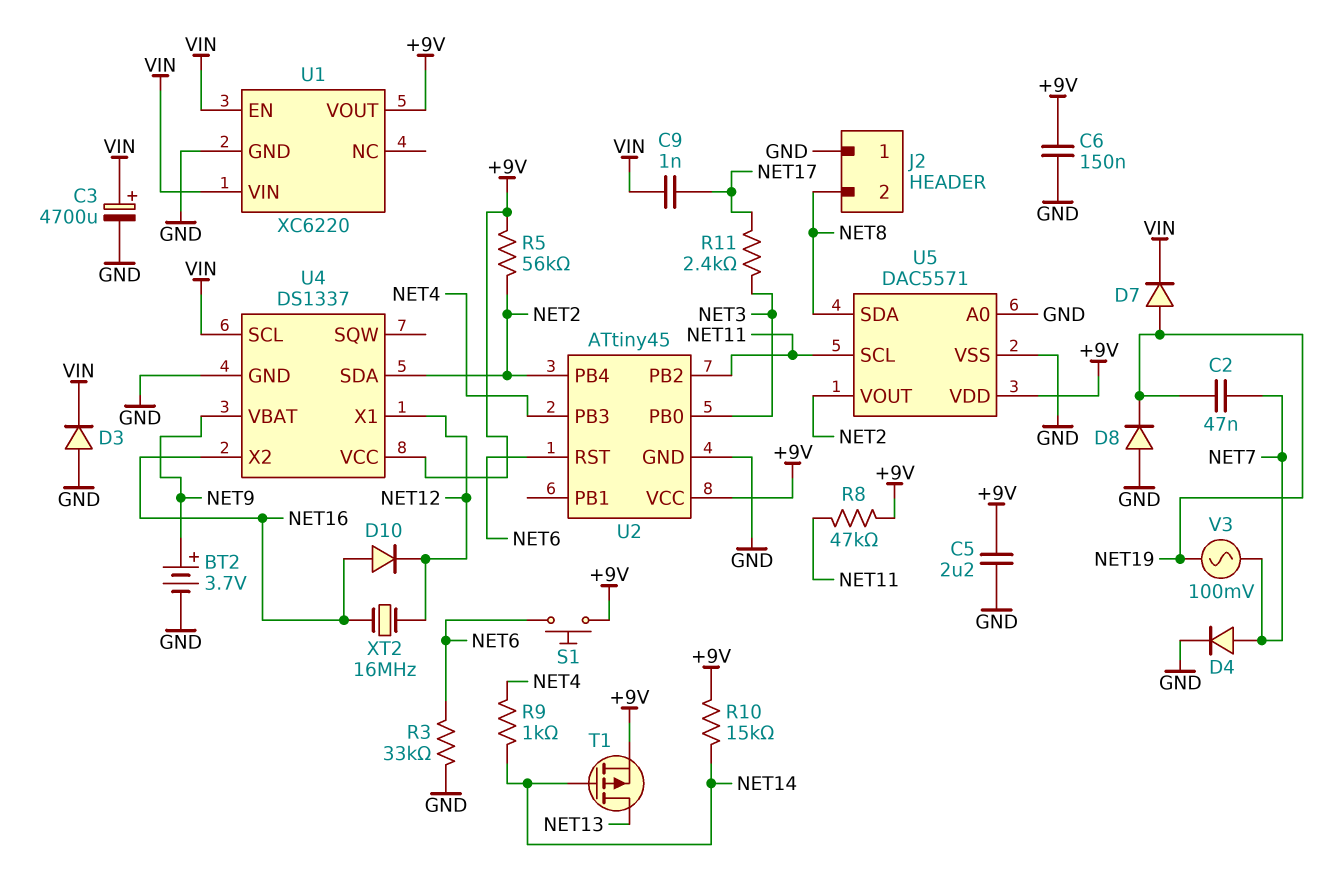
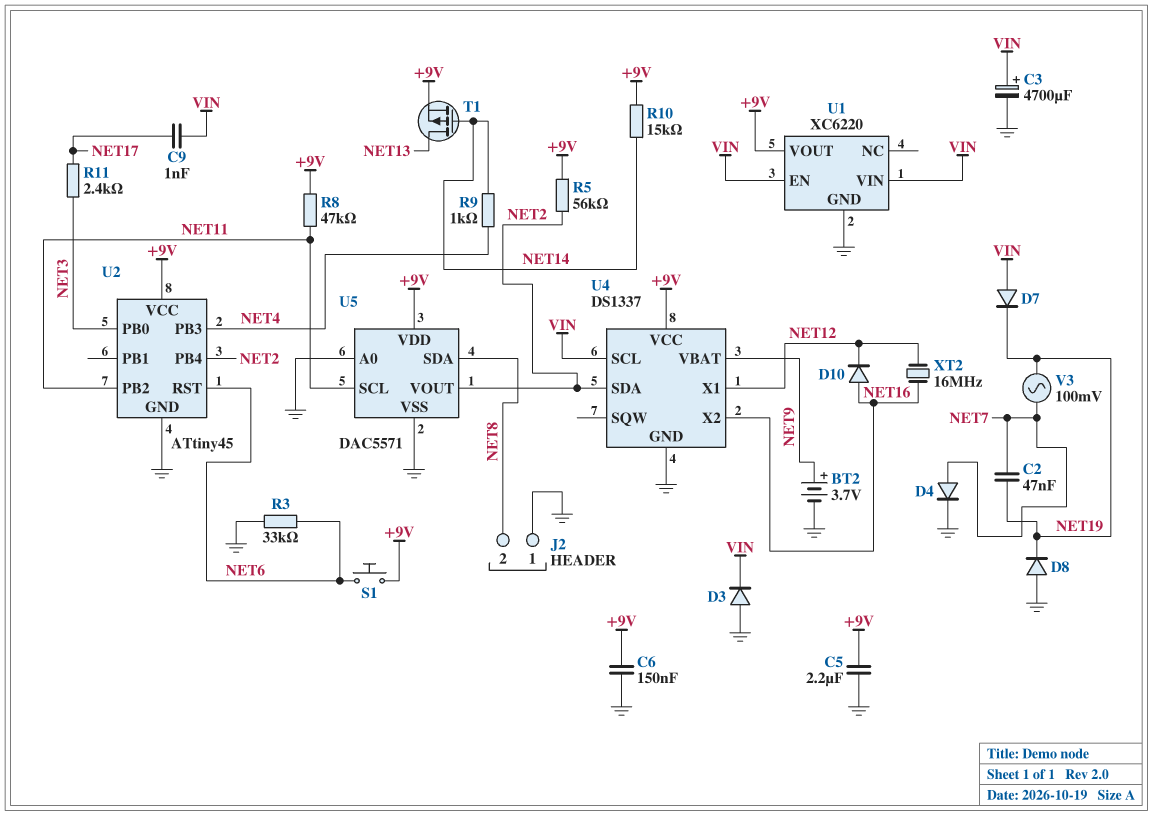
D7: diode (A NET19, K VIN) -> diode (A VIN, K NET19)

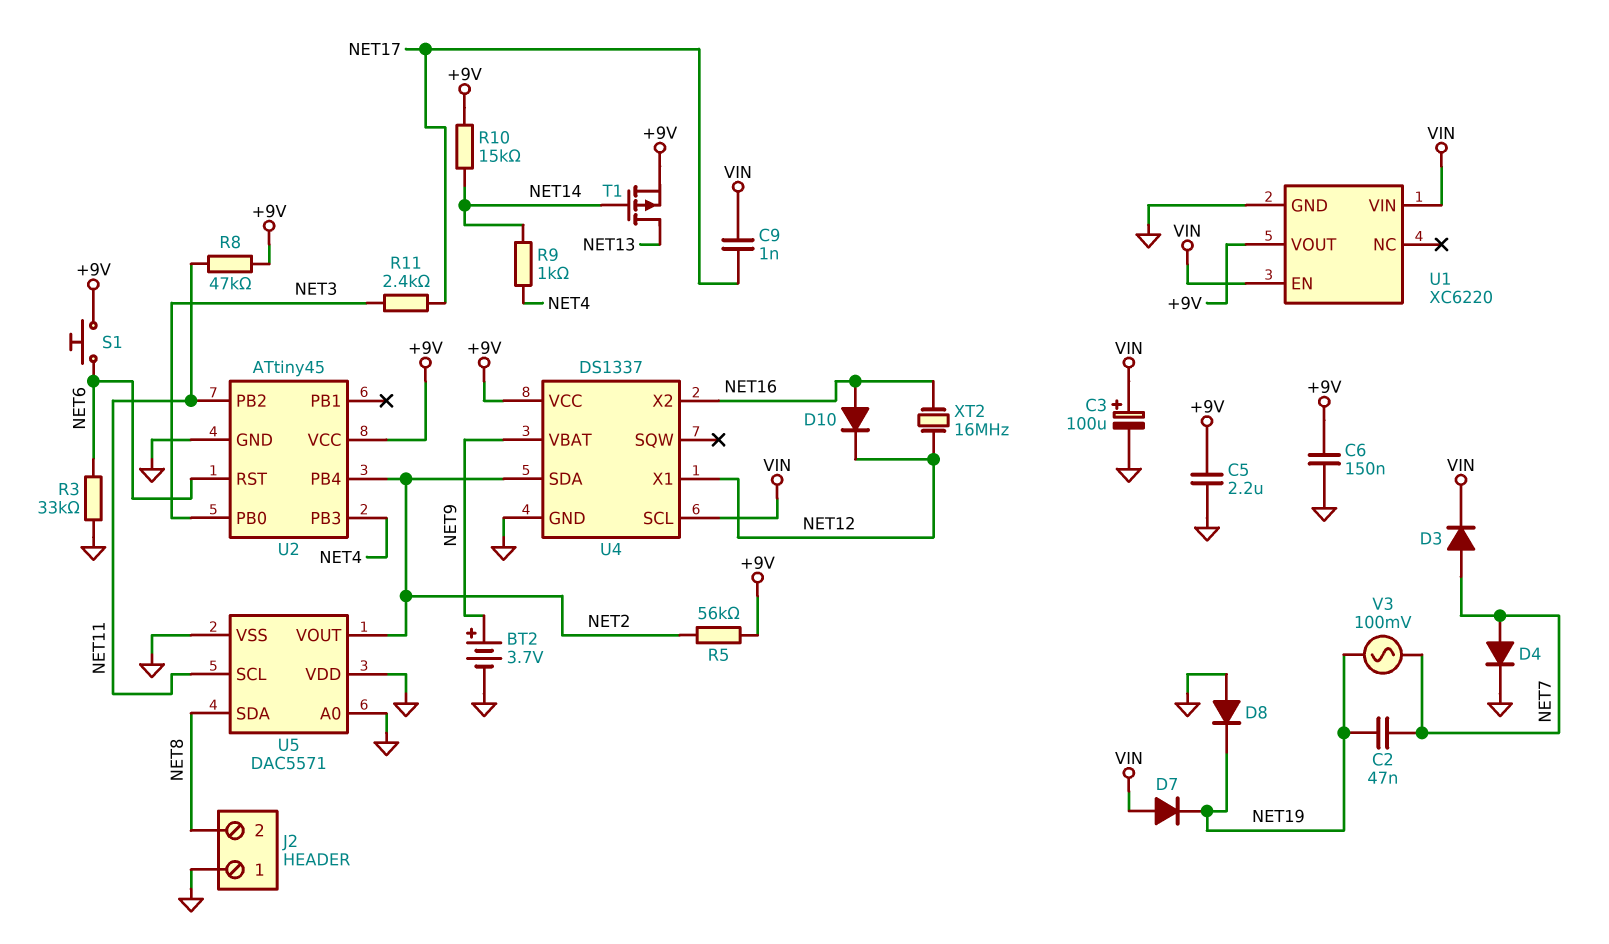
C3: 4700uF (plus VIN, minus GND) -> 100uF (plus VIN, minus GND)
D3: diode (A GND, K VIN) -> diode (A NET7, K VIN)
U5 pin VDD: +9V -> GND

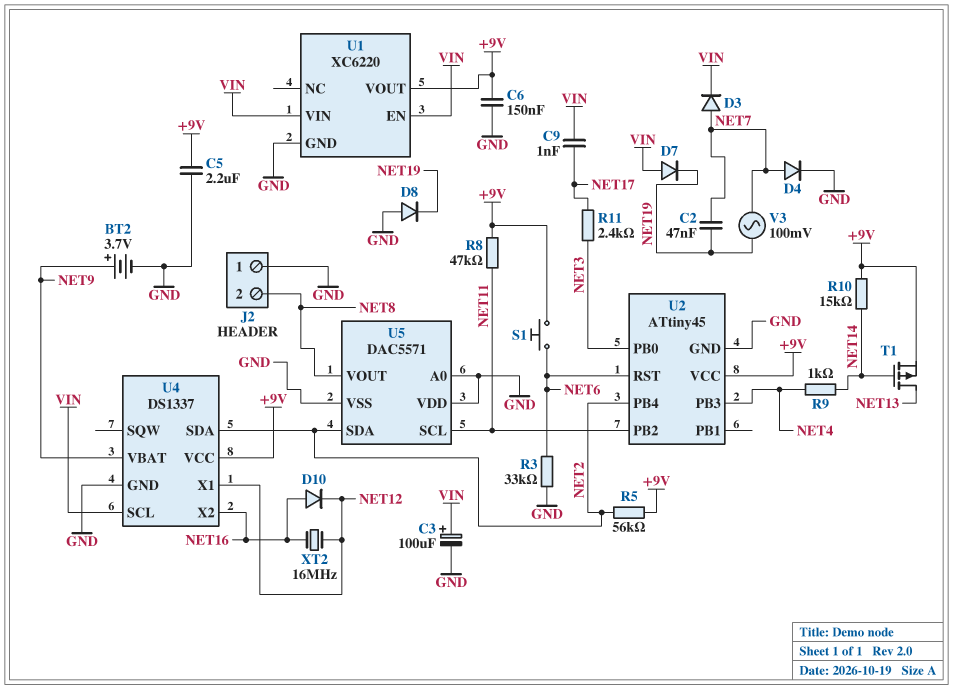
U5 pin SDA: NET8 -> NET2
U5 pin VOUT: NET2 -> NET8

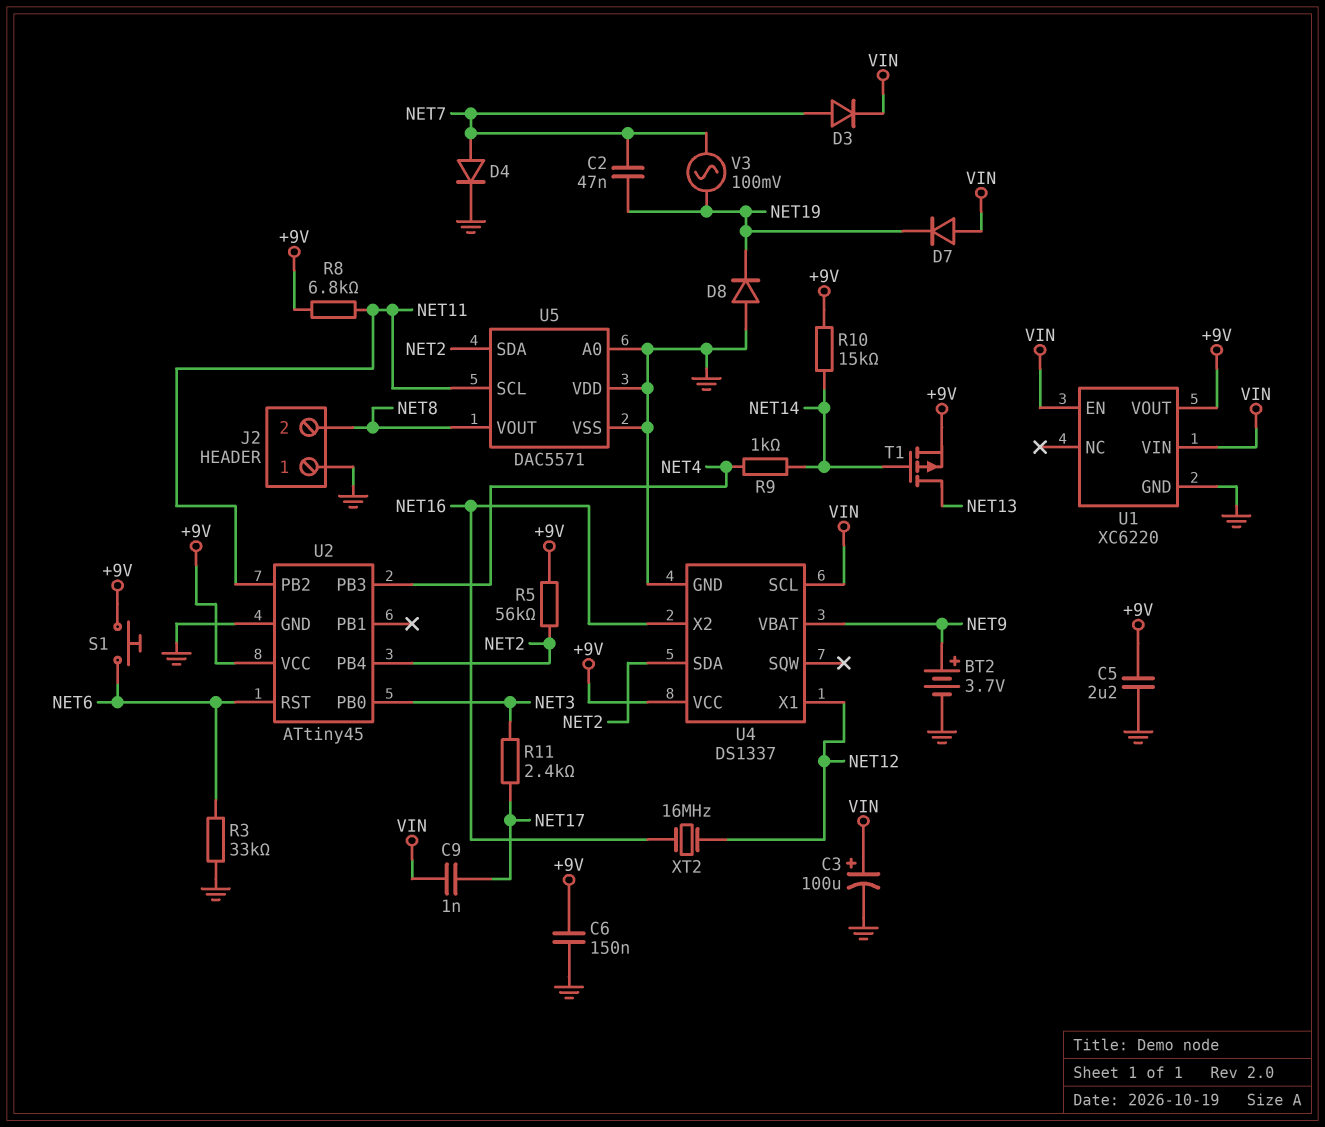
D10: diode (A NET16, K NET12) -> none
R8: 47k (+9V, NET11) -> 6.8k (+9V, NET11)

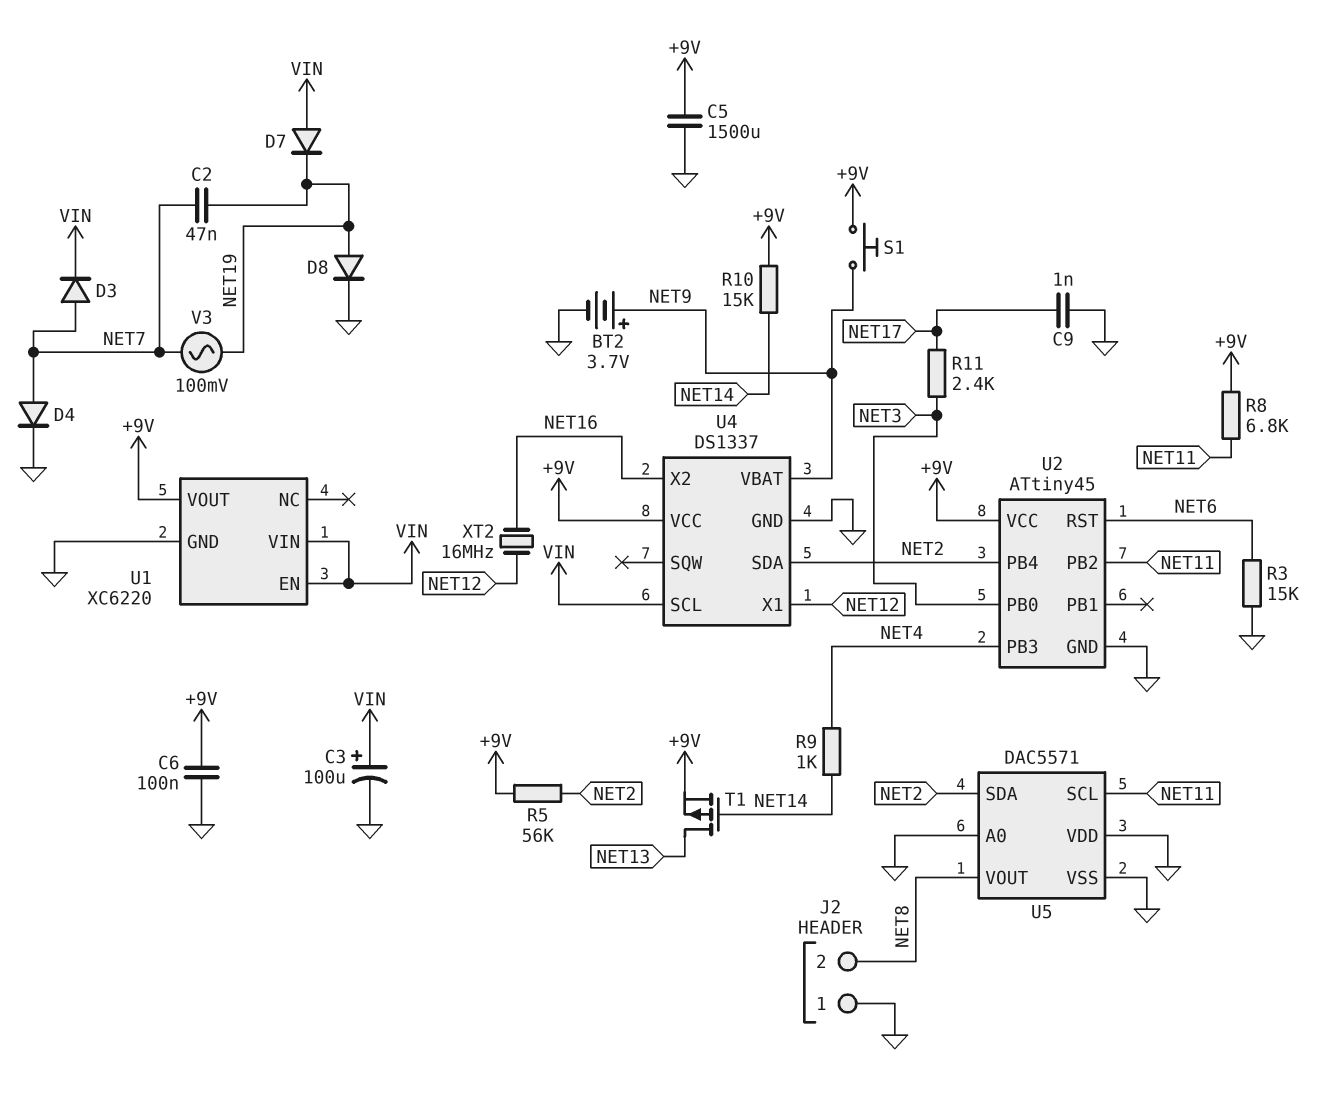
C5: 2.2uF (+9V, GND) -> 1500uF (+9V, GND)
C6: 150nF (+9V, GND) -> 100nF (+9V, GND)
C9: 1nF (NET17, VIN) -> 1nF (GND, NET17)
D8: diode (A GND, K NET19) -> diode (A NET19, K GND)
R3: 33k (GND, NET6) -> 15k (GND, NET6)
S1: button (+9V, NET6) -> button (+9V, NET9)

